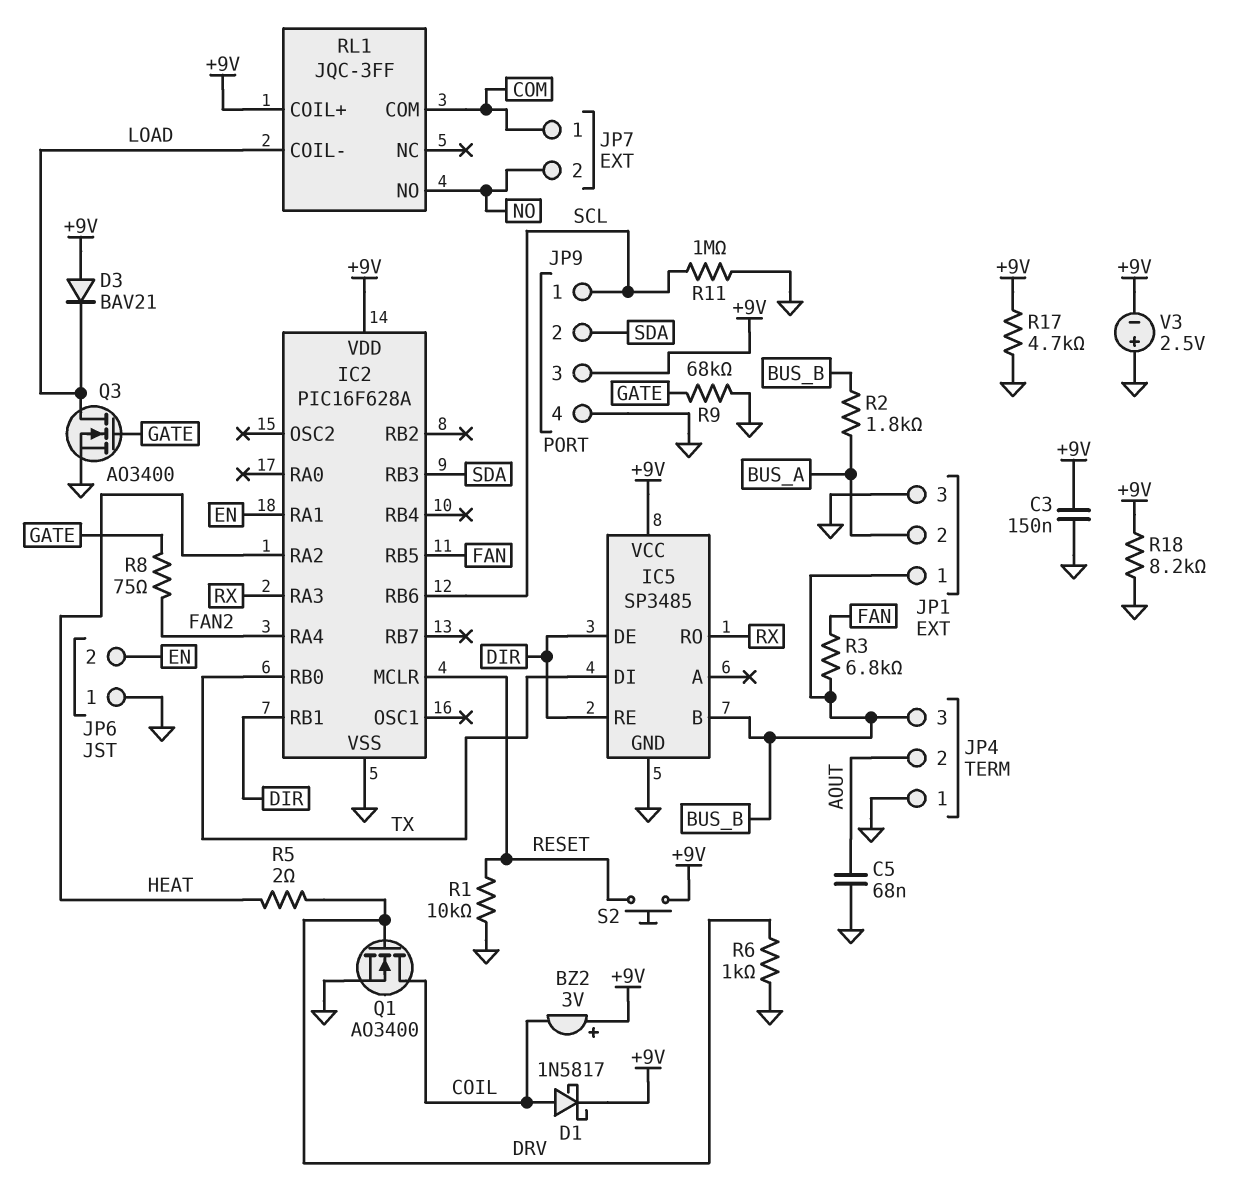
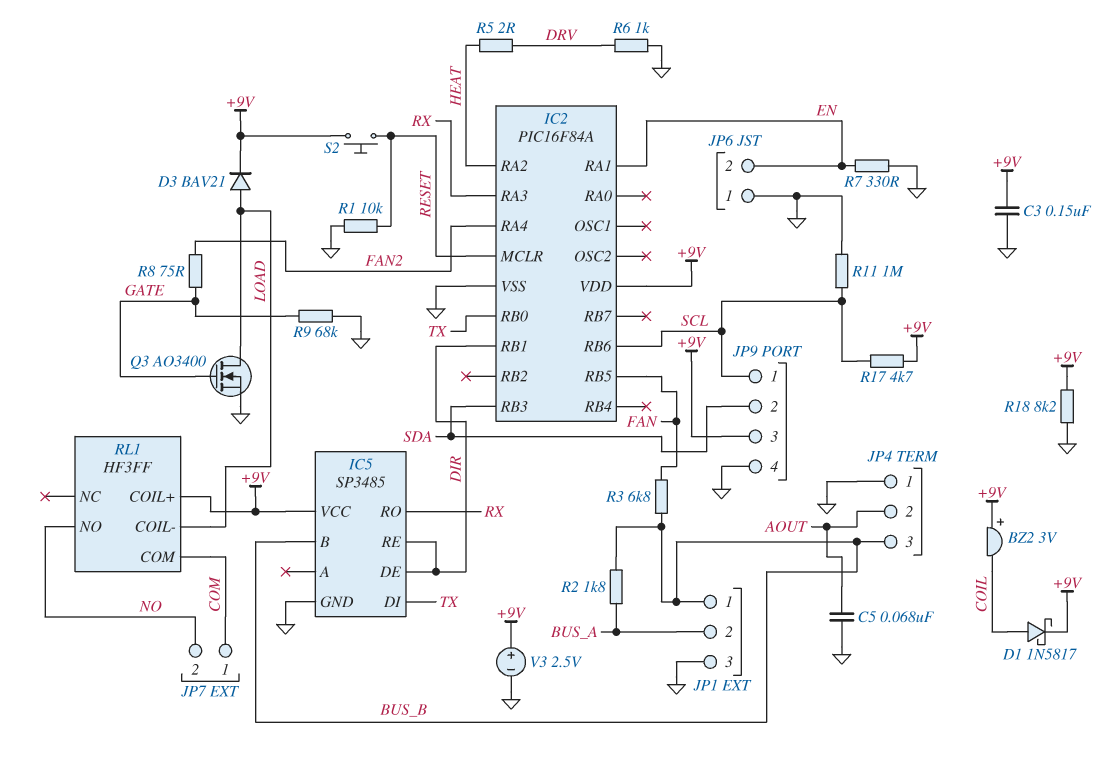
D3: diode BAV21 (A +9V, K LOAD) -> diode BAV21 (A LOAD, K +9V)
IC2: PIC16F628A -> PIC16F84A
Q1: NMOS AO3400 (G DRV, D COIL, S GND) -> none
R7: none -> 330 (EN, GND)
R17: 4.7k (+9V, GND) -> 4.7k (+9V, SCL)
RL1: JQC-3FF -> HF3FF
V3: 2.5V (plus GND, minus +9V) -> 2.5V (plus +9V, minus GND)

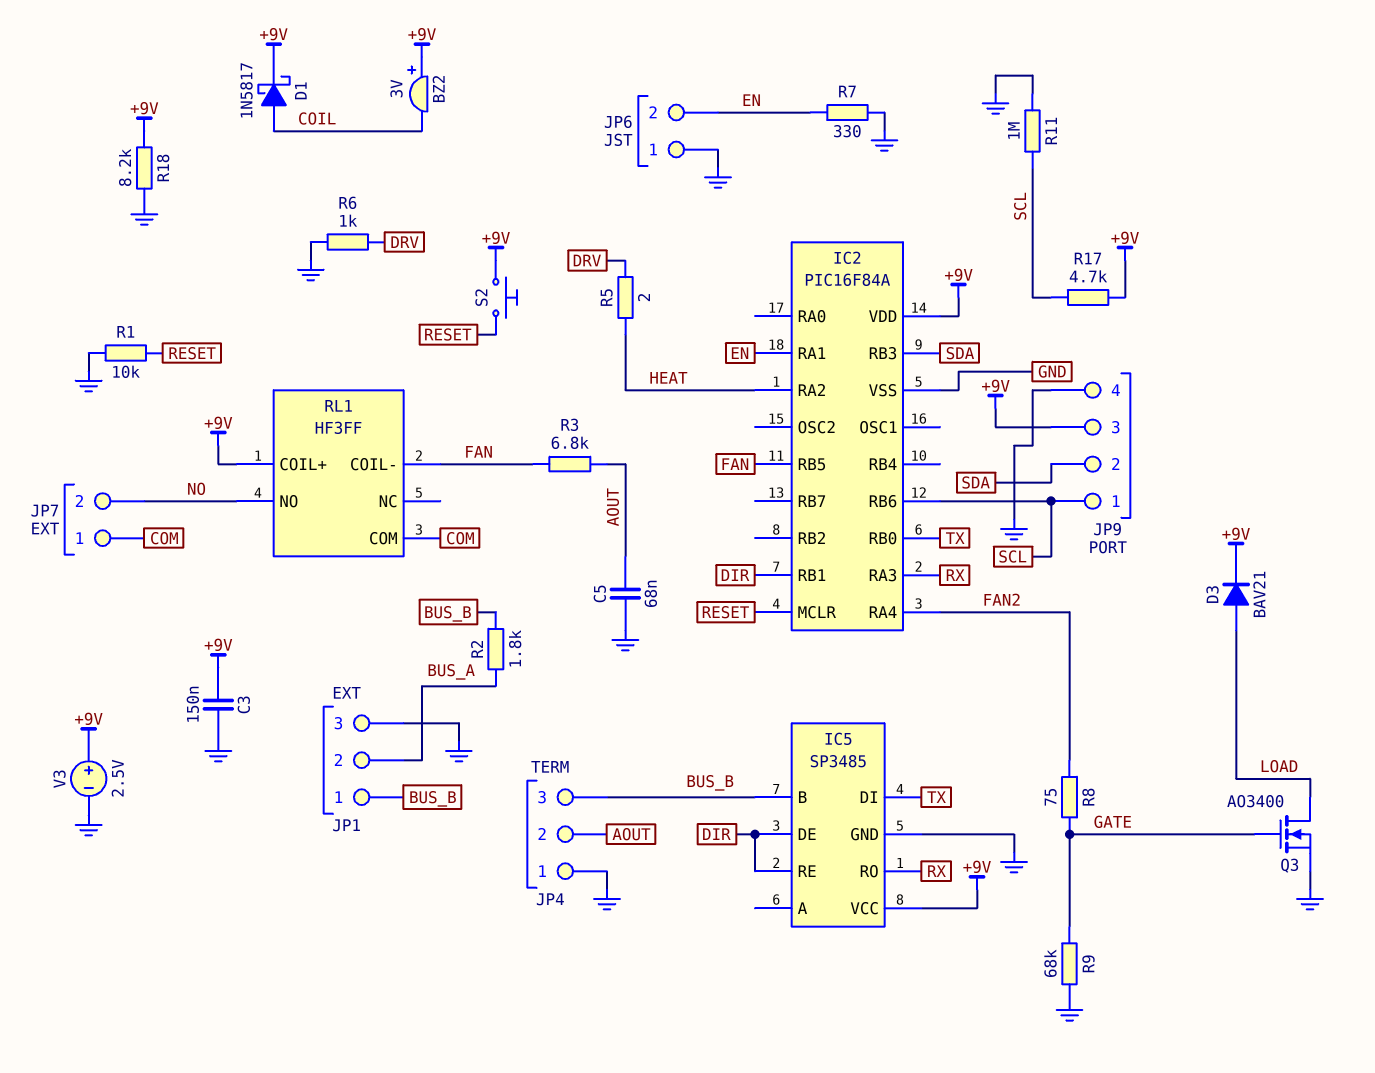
R3: 6.8k (BUS_B, FAN) -> 6.8k (AOUT, FAN)
RL1 pin COIL-: LOAD -> FAN

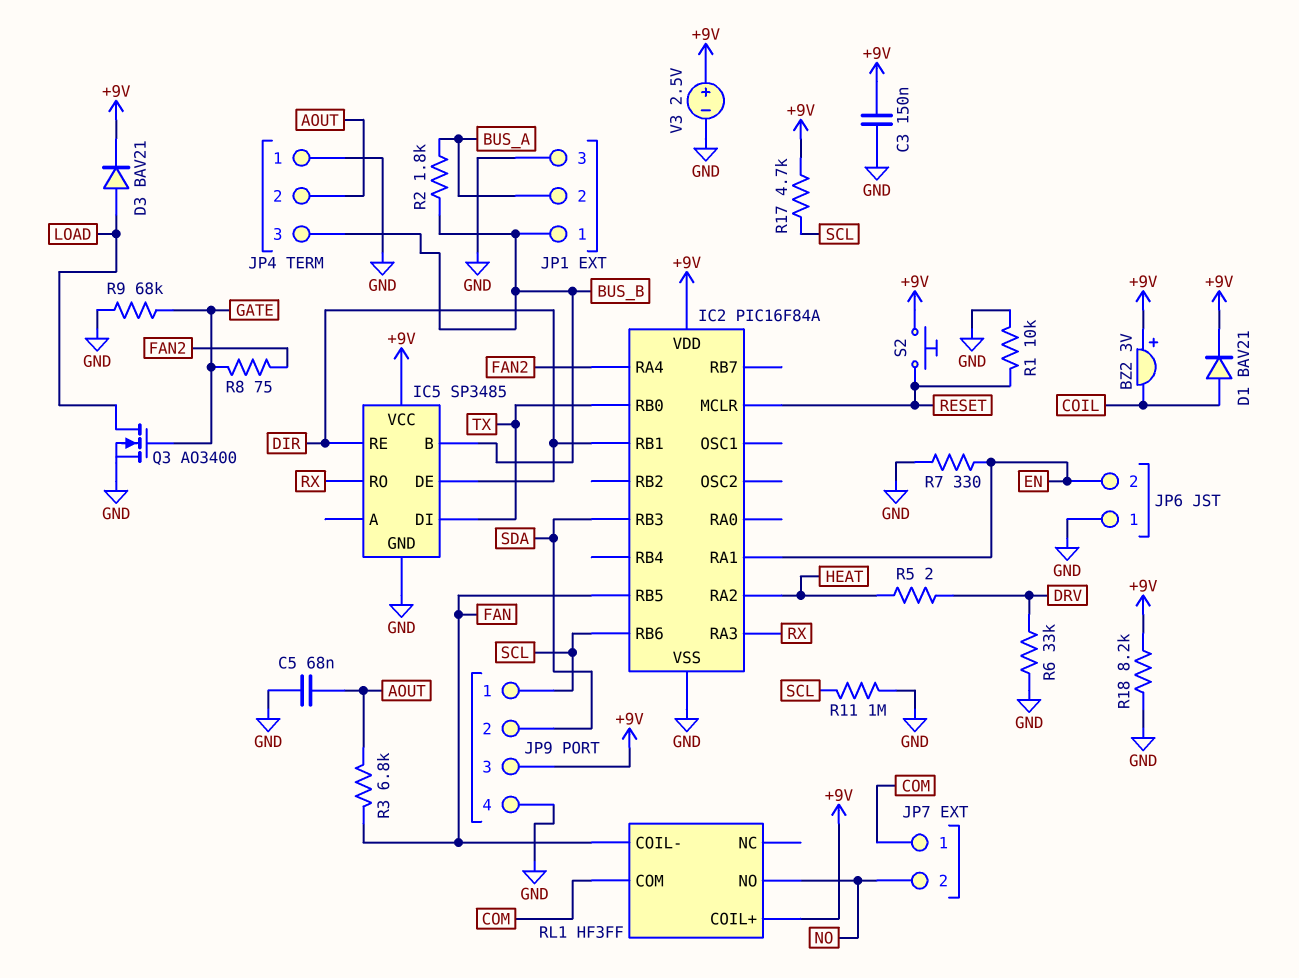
D1: schottky 1N5817 (A COIL, K +9V) -> diode BAV21 (A COIL, K +9V)
R6: 1k (DRV, GND) -> 33k (DRV, GND)

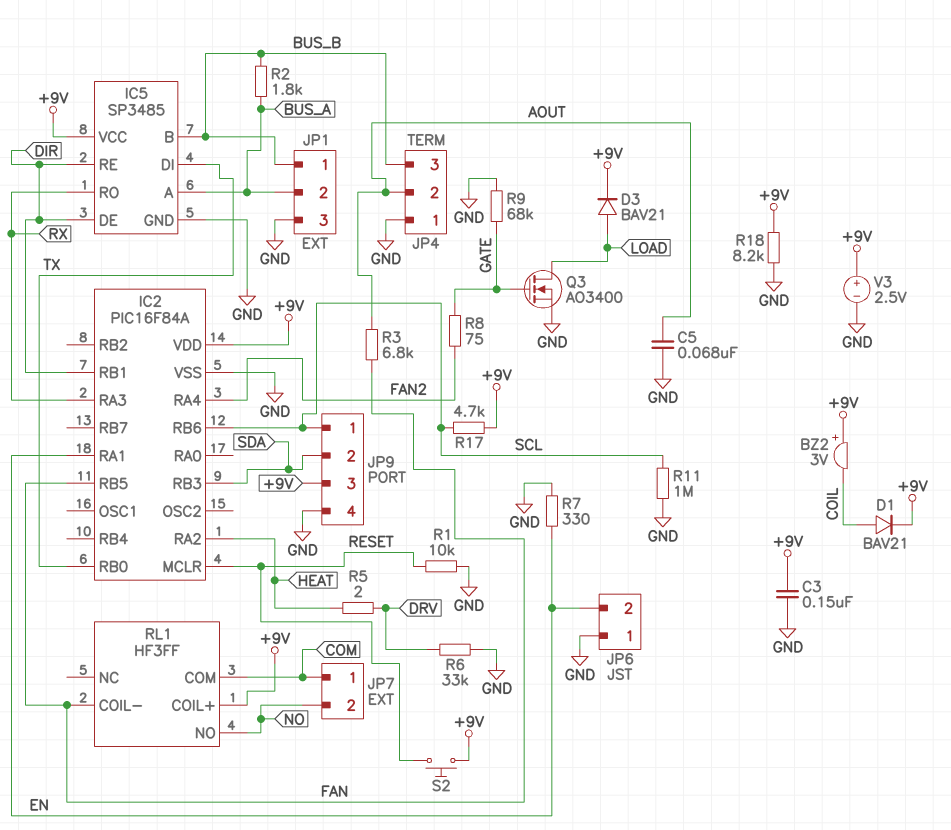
IC5 pin A: none -> BUS_A

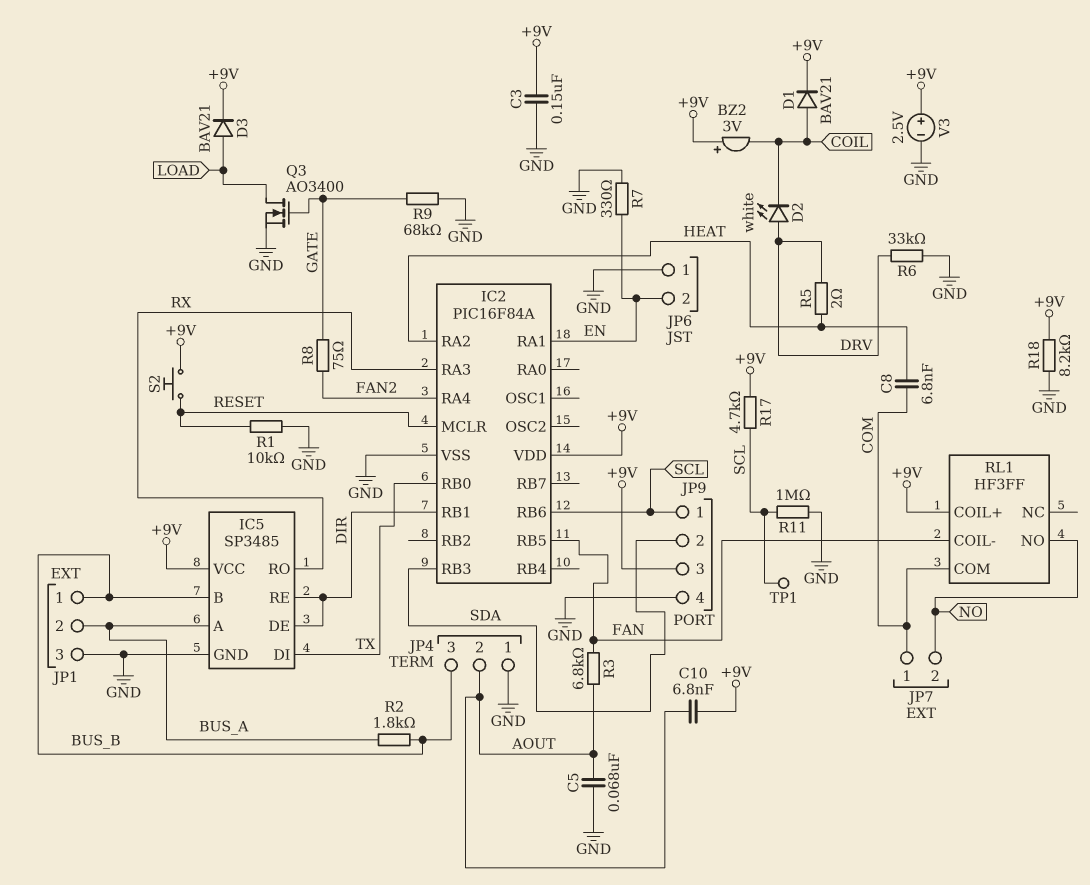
C8: none -> 6.8nF (COM, HEAT)
C10: none -> 6.8nF (+9V, AOUT)
D2: none -> LED white (A DRV, K COIL)
TP1: none -> test point (SCL)

